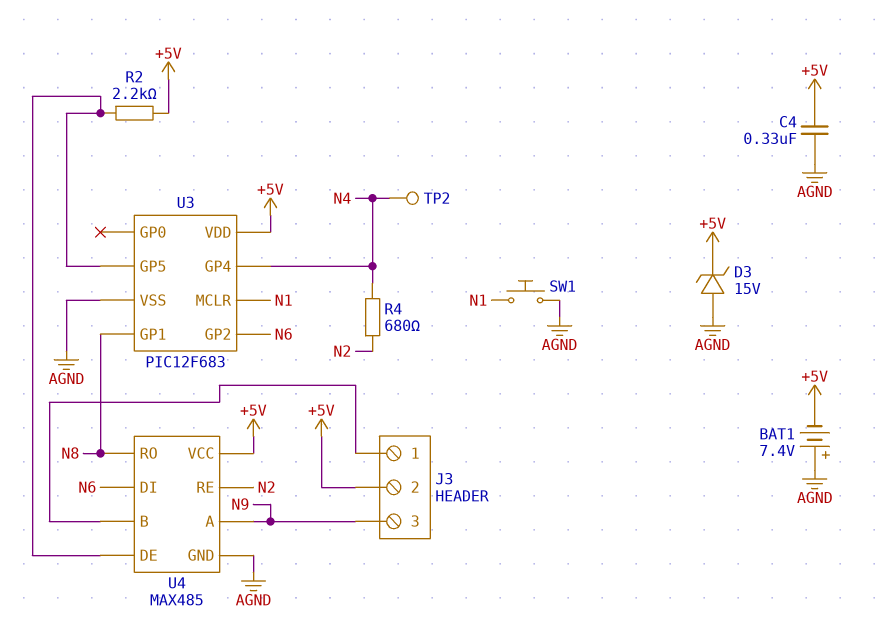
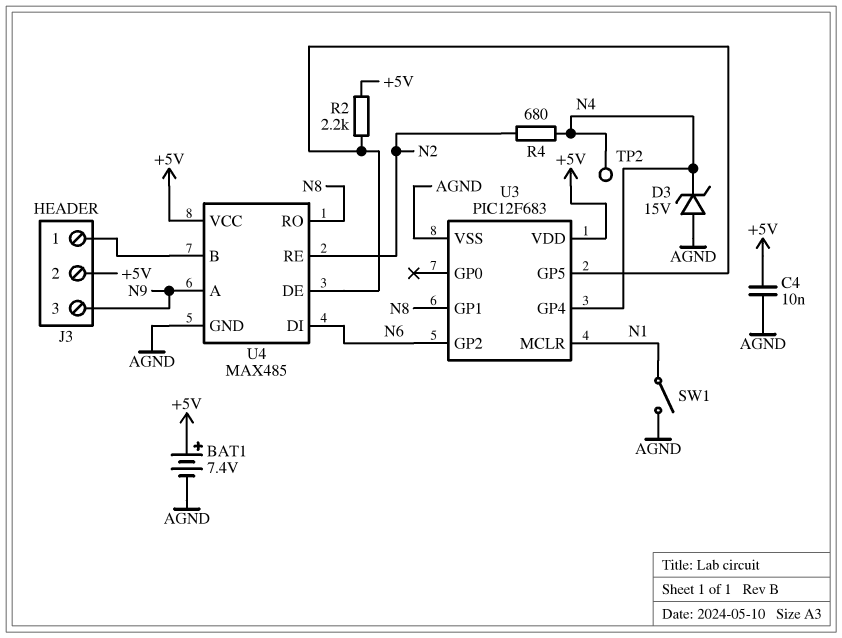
BAT1: 7.4V (plus AGND, minus +5V) -> 7.4V (plus +5V, minus AGND)
C4: 330nF (+5V, AGND) -> 10nF (+5V, AGND)
D3: zener 15V (A AGND, K +5V) -> zener 15V (A AGND, K N4)
SW1: button (AGND, N1) -> switch (AGND, N1)

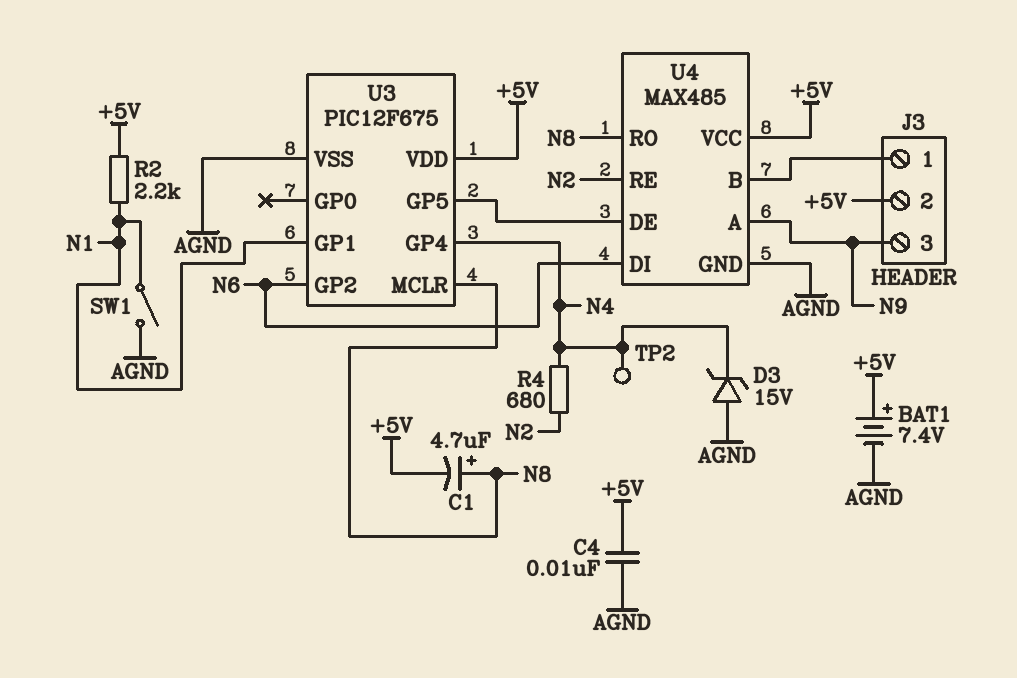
C1: none -> 4.7uF (plus N8, minus +5V)
R2: 2.2k (+5V, U3/GP5) -> 2.2k (+5V, N1)
U3: PIC12F683 -> PIC12F675
U3 pin GP1: N8 -> N1
U3 pin MCLR: N1 -> N8

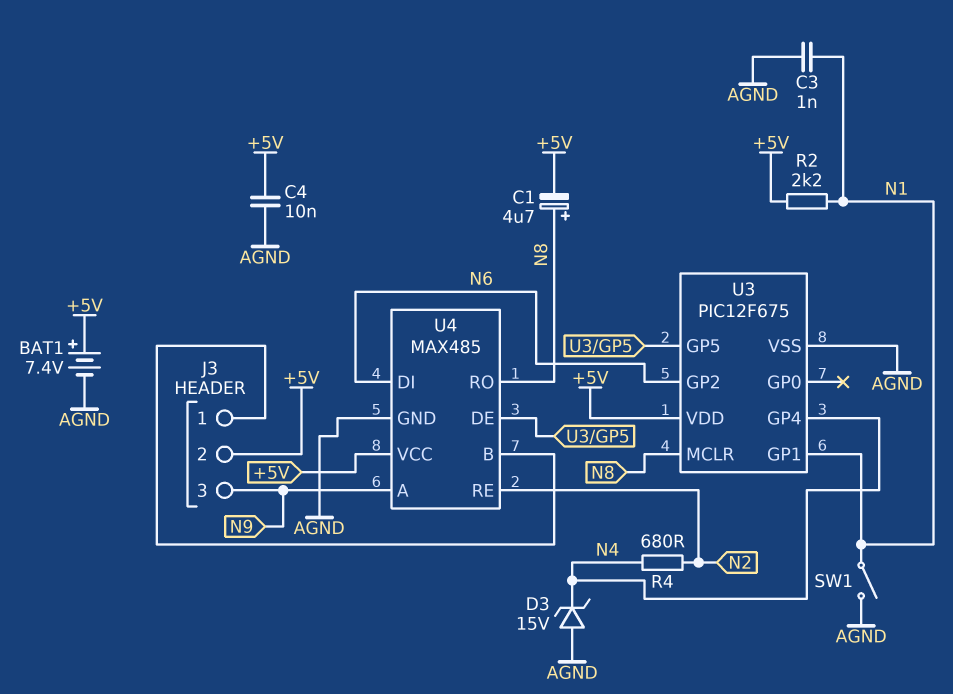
C3: none -> 1nF (AGND, N1)
TP2: test point (N4) -> none

